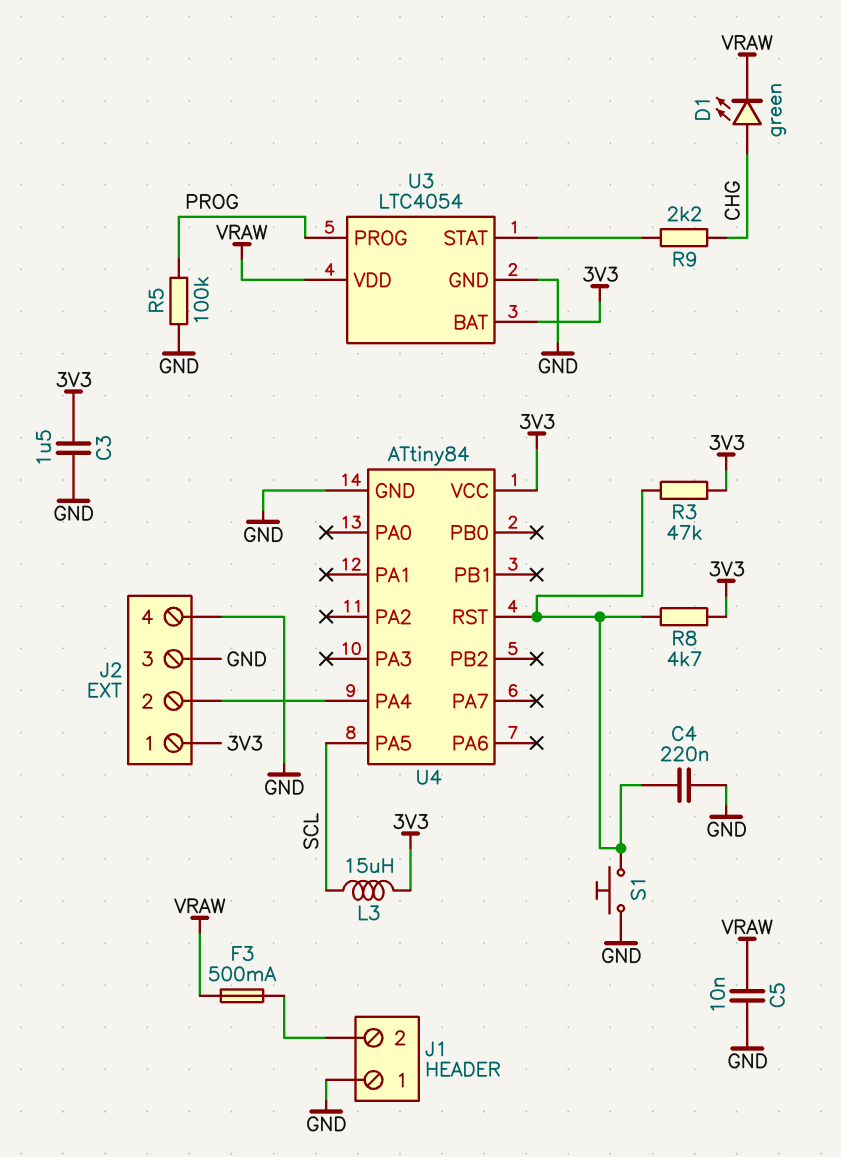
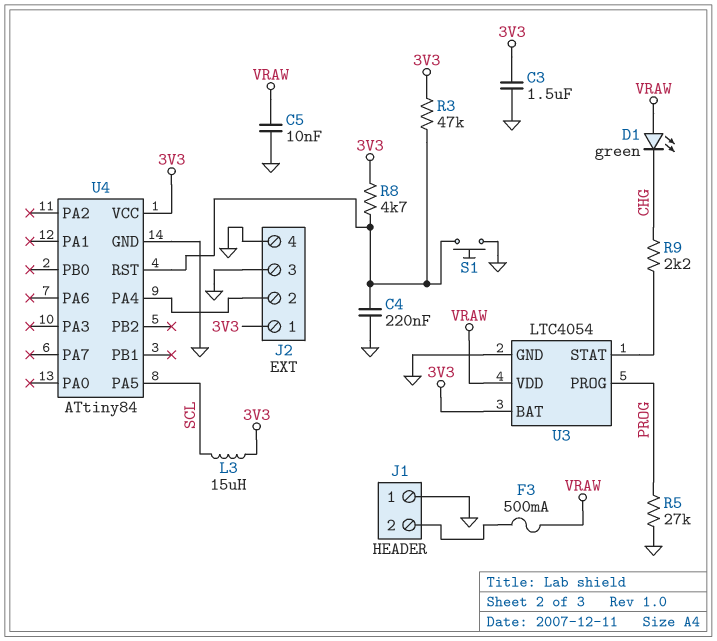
D1: LED green (A CHG, K VRAW) -> LED green (A VRAW, K CHG)
R5: 100k (GND, PROG) -> 27k (GND, PROG)

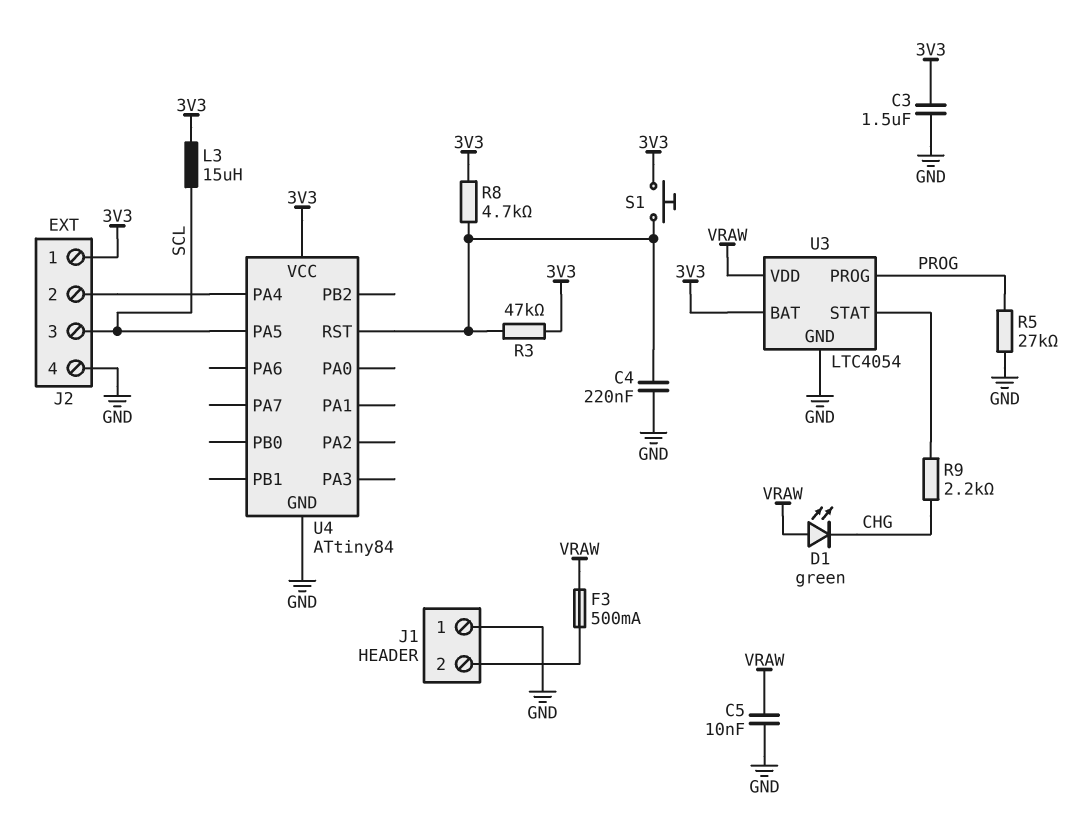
J2 pin 3: GND -> SCL
S1: button (GND, U4/RST) -> button (3V3, U4/RST)

